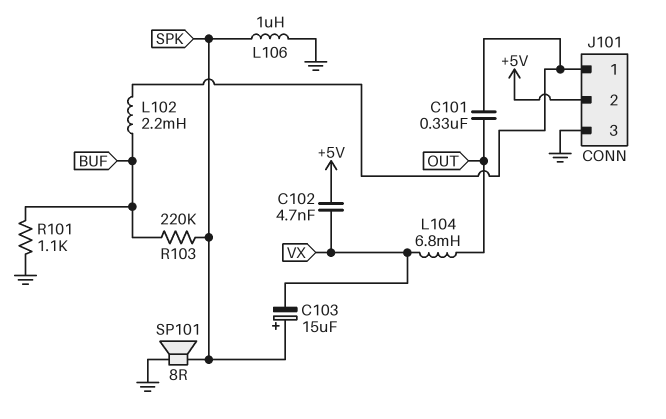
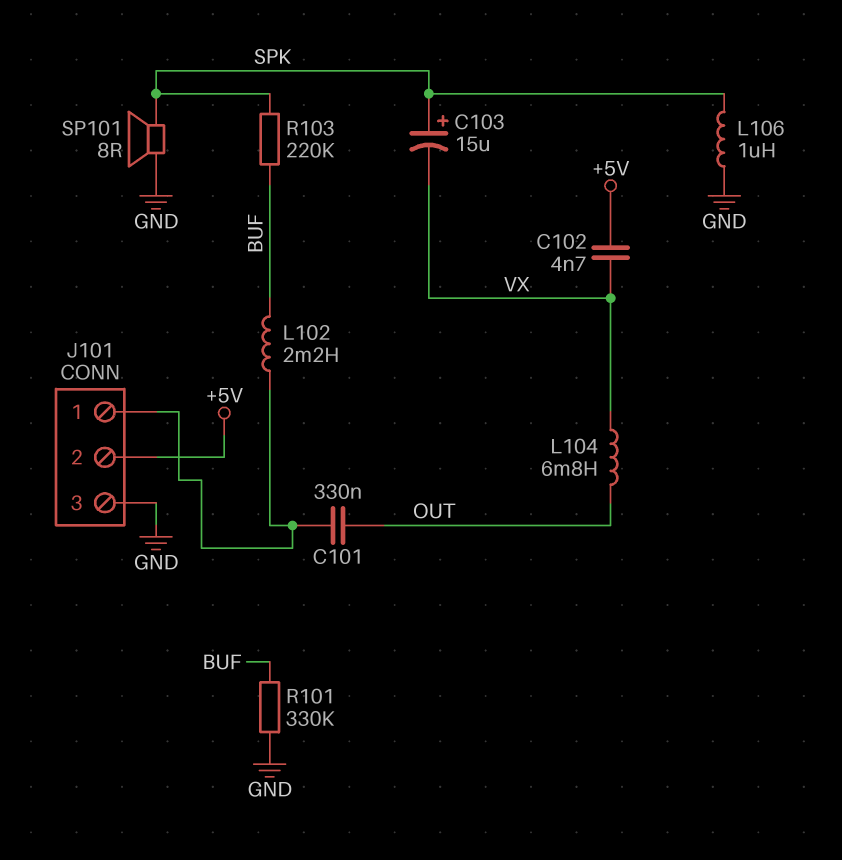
R101: 1.1k (BUF, GND) -> 330k (BUF, GND)

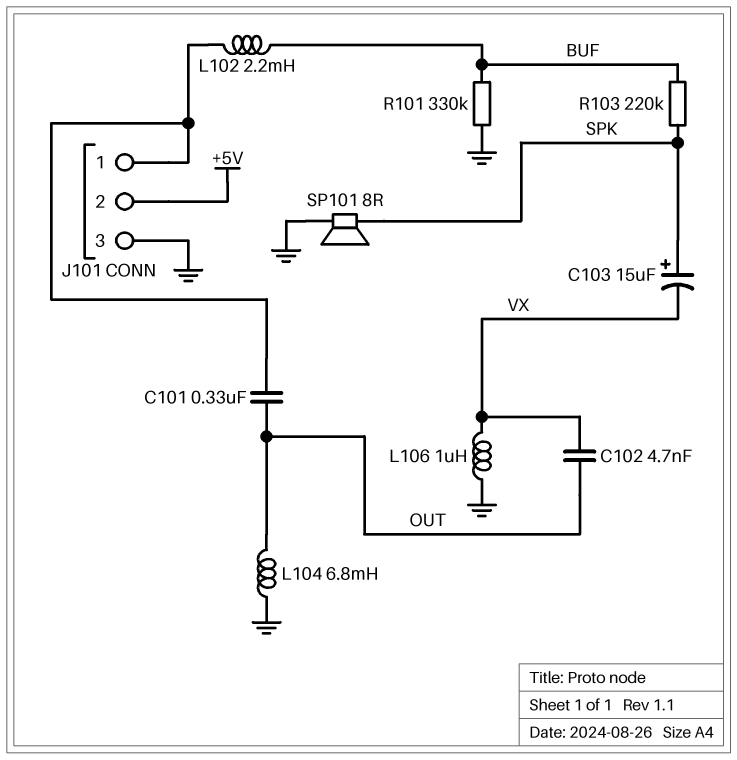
C102: 4.7nF (+5V, VX) -> 4.7nF (OUT, VX)
L104: 6.8mH (OUT, VX) -> 6.8mH (GND, OUT)
L106: 1uH (GND, SPK) -> 1uH (GND, VX)

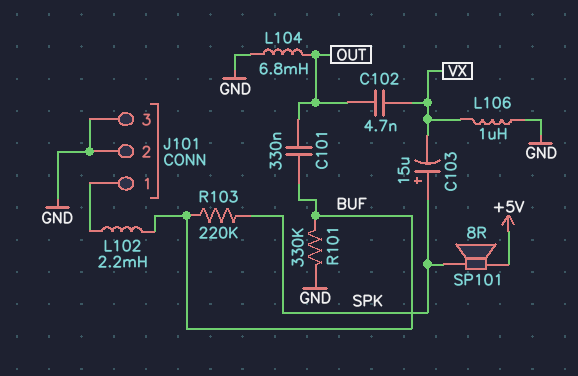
C101: 330nF (J101/1, OUT) -> 330nF (BUF, OUT)
J101 pin 2: +5V -> GND
SP101: speaker 8R (GND, SPK) -> speaker 8R (+5V, SPK)

